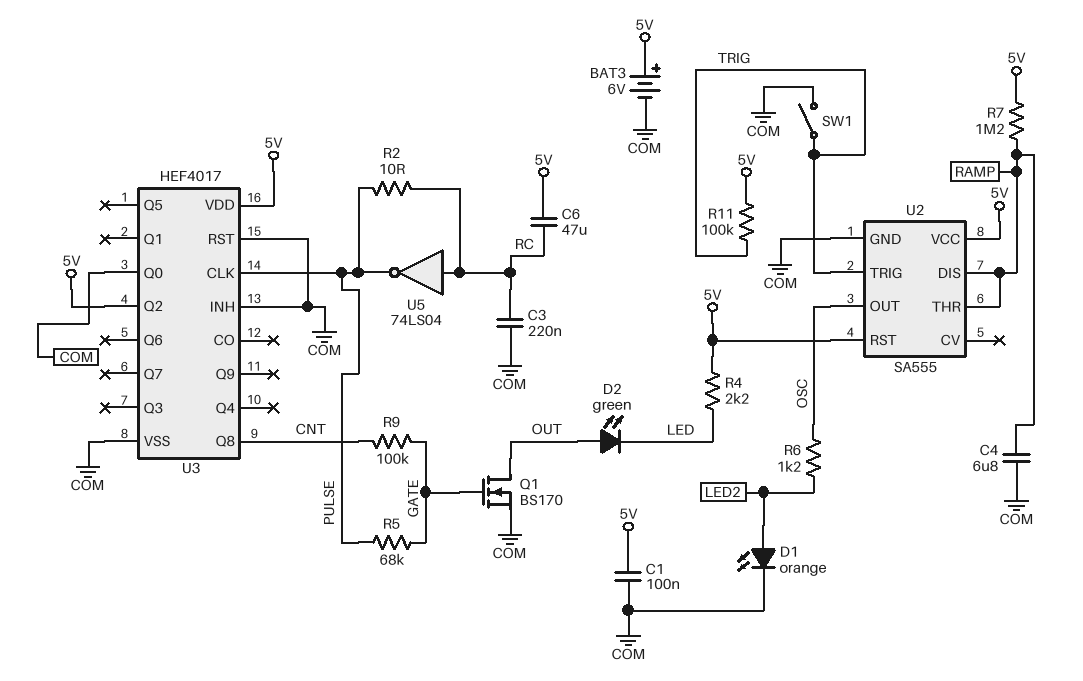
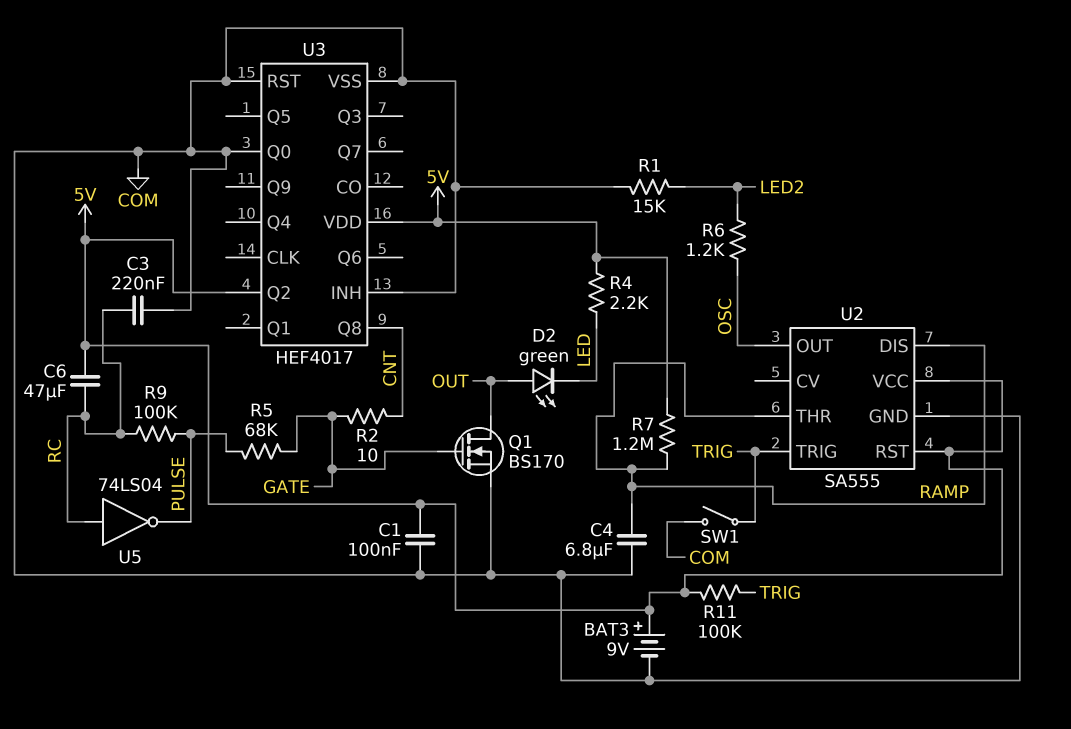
BAT3: 6V (plus 5V, minus COM) -> 9V (plus 5V, minus COM)
D1: LED orange (A LED2, K COM) -> none
R1: none -> 15k (COM, LED2)
R2: 10 (PULSE, RC) -> 10 (CNT, GATE)
R9: 100k (CNT, GATE) -> 100k (PULSE, RC)
U3 pin CLK: PULSE -> none

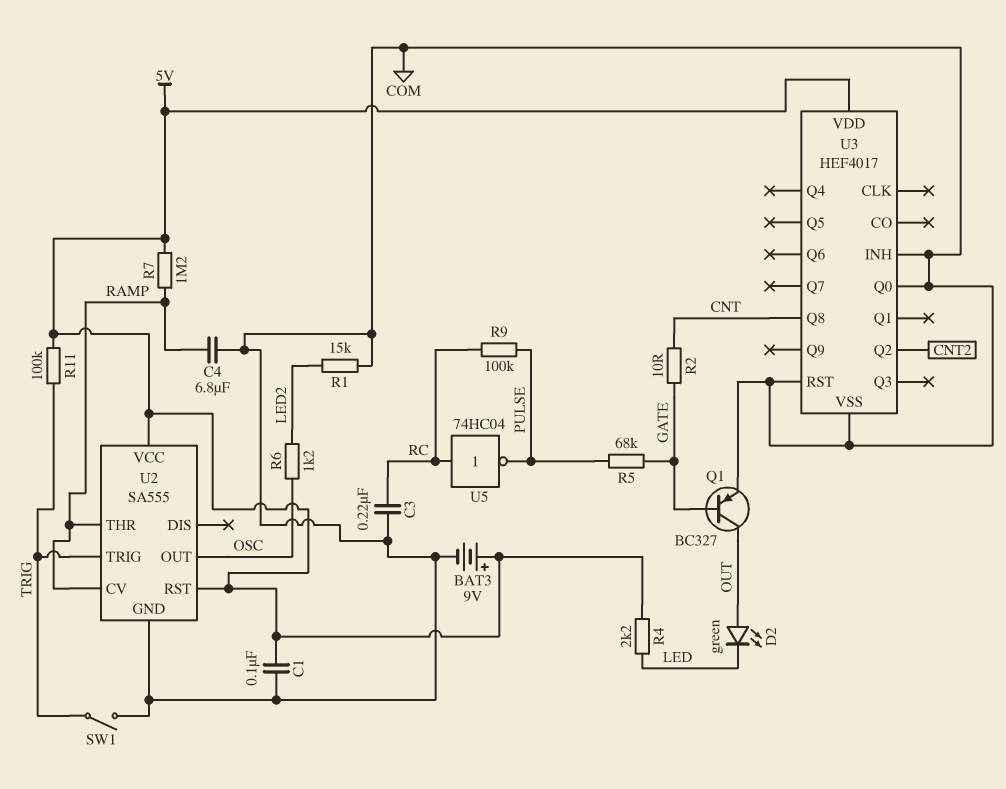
C6: 47uF (5V, RC) -> none
Q1: NMOS BS170 (G GATE, D OUT, S COM) -> PNP BC327 (B GATE, C OUT, E COM)
U2 pin CV: none -> RAMP
U2 pin DIS: RAMP -> none
U3 pin Q2: 5V -> CNT2
U5: NOT 74LS04 (in RC, out PULSE) -> NOT 74HC04 (in RC, out PULSE)

